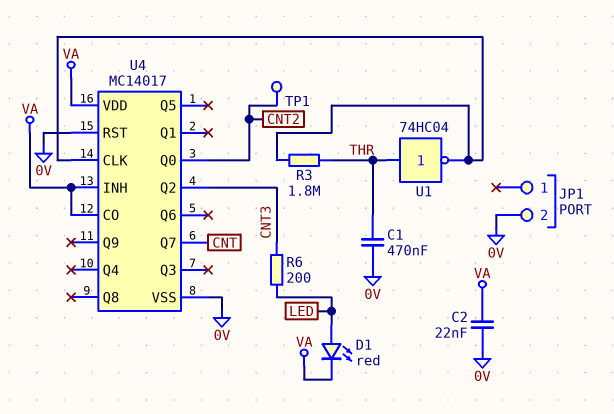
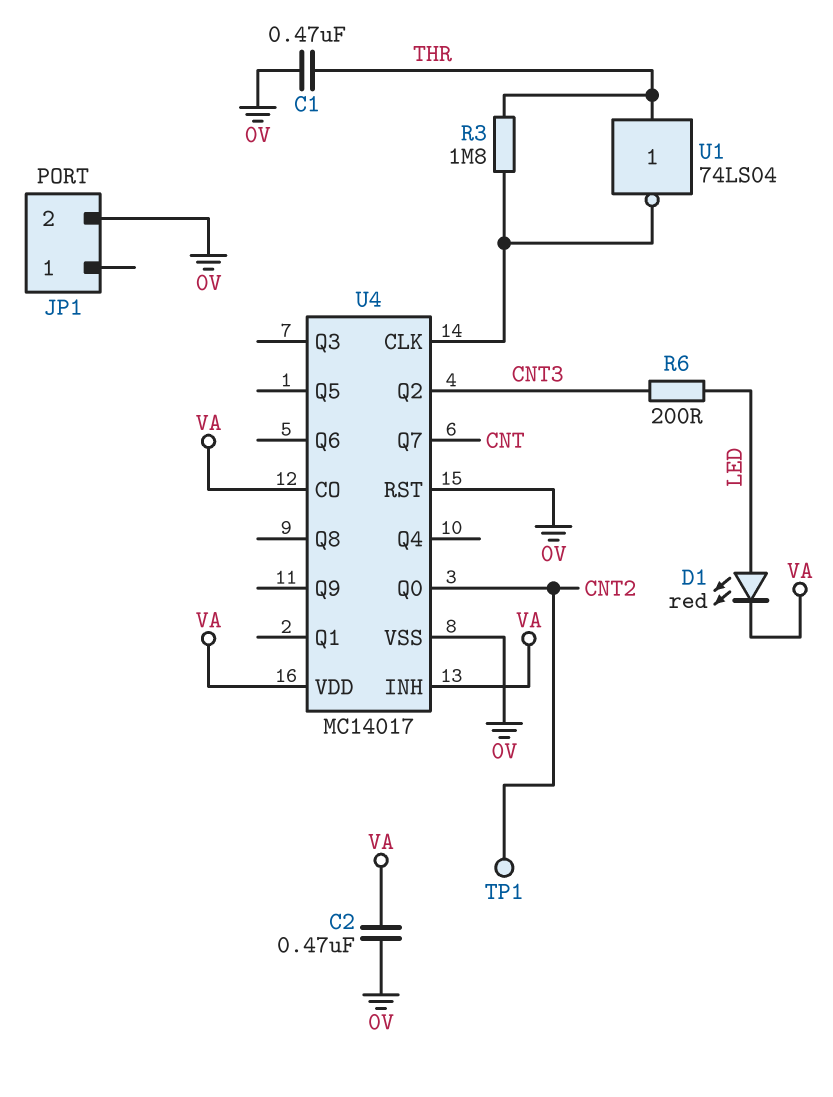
C2: 22nF (0V, VA) -> 470nF (0V, VA)
U1: NOT 74HC04 (in THR, out U4/CLK) -> NOT 74LS04 (in THR, out U4/CLK)

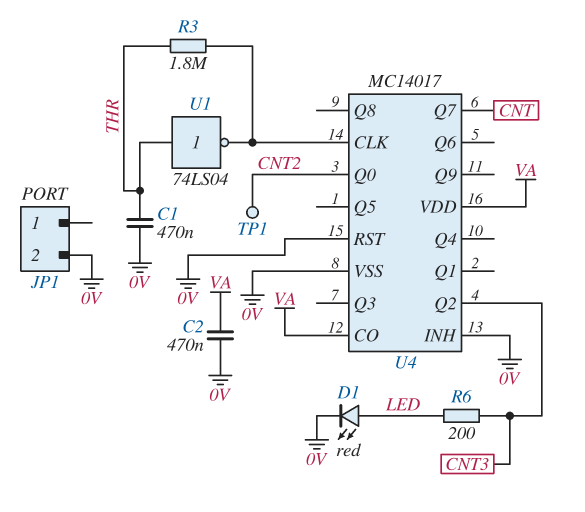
D1: LED red (A LED, K VA) -> LED red (A LED, K 0V)
U4 pin INH: VA -> 0V

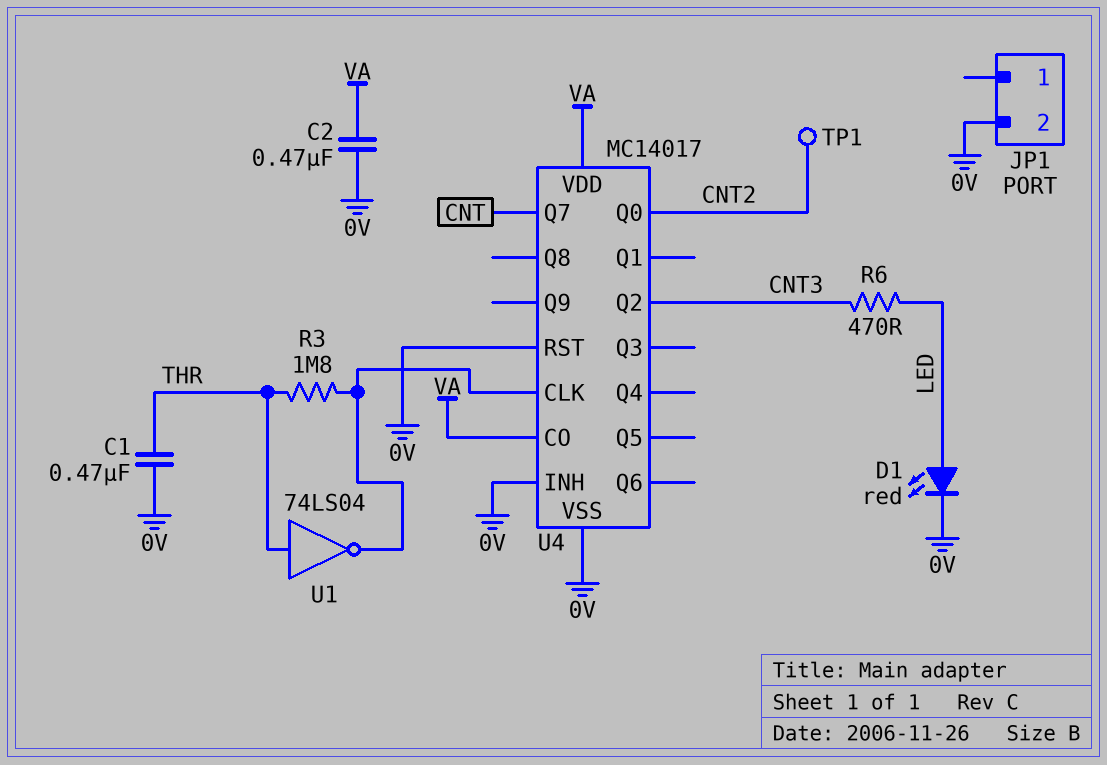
R6: 200 (CNT3, LED) -> 470 (CNT3, LED)

